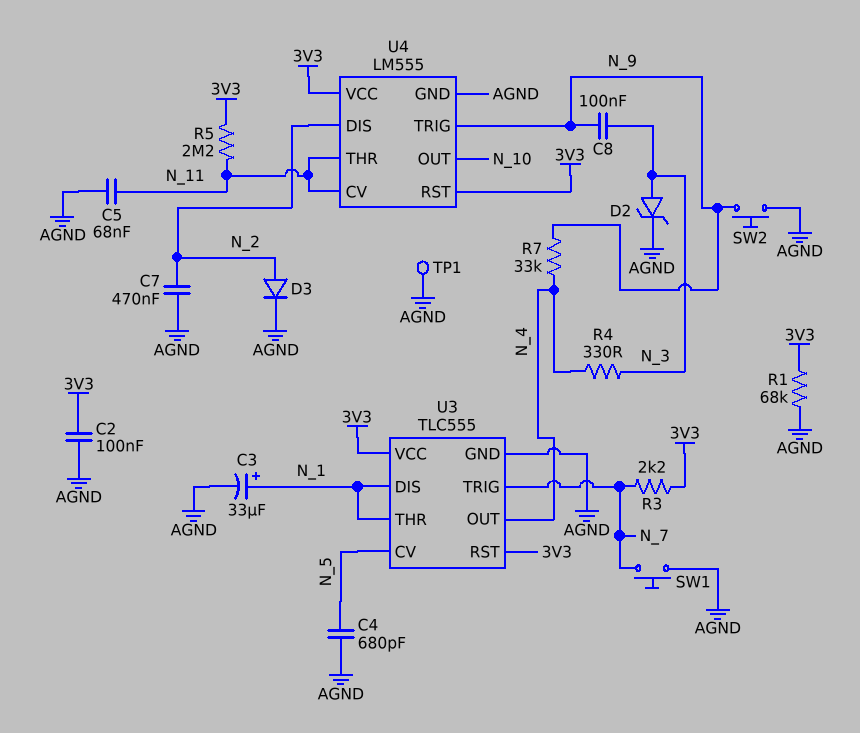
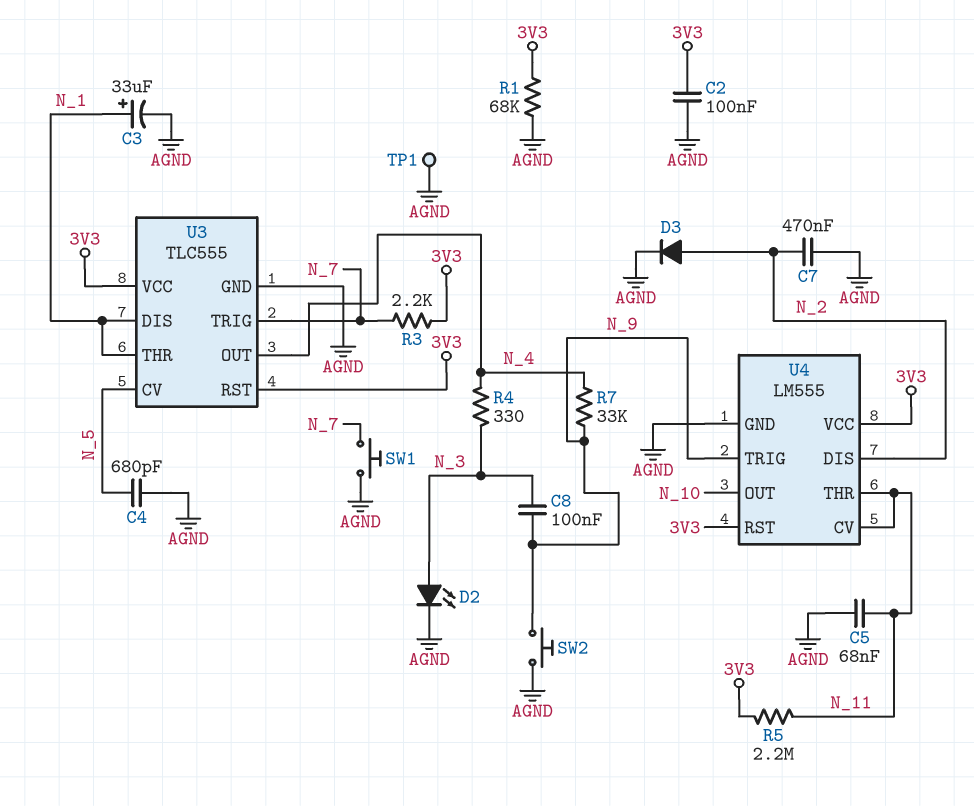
D2: zener (A N_3, K AGND) -> LED (A N_3, K AGND)

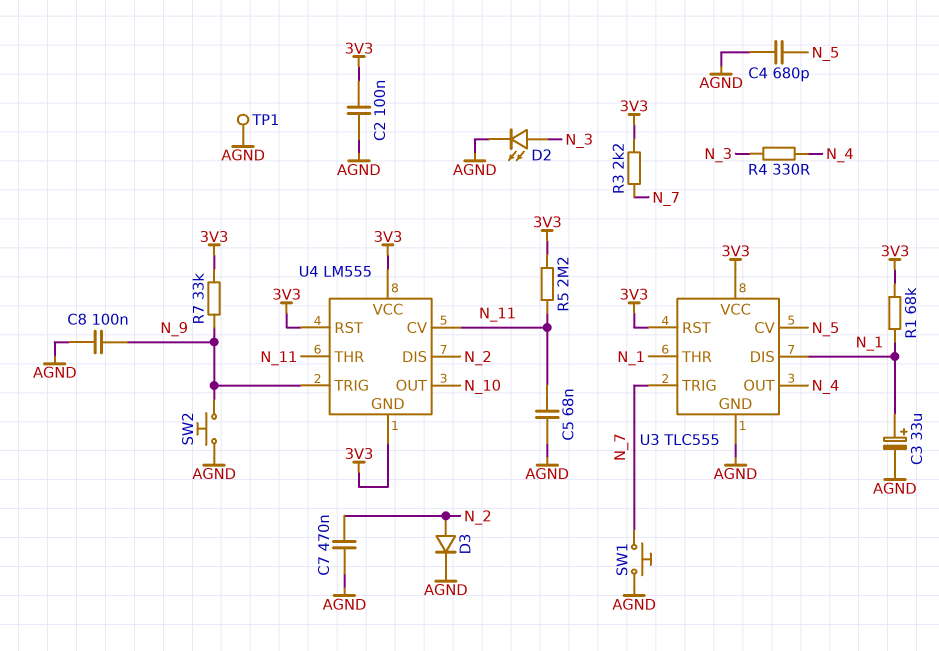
C8: 100nF (N_3, N_9) -> 100nF (AGND, N_9)
R1: 68k (3V3, AGND) -> 68k (3V3, N_1)
R7: 33k (N_4, N_9) -> 33k (3V3, N_9)
U4 pin GND: AGND -> 3V3

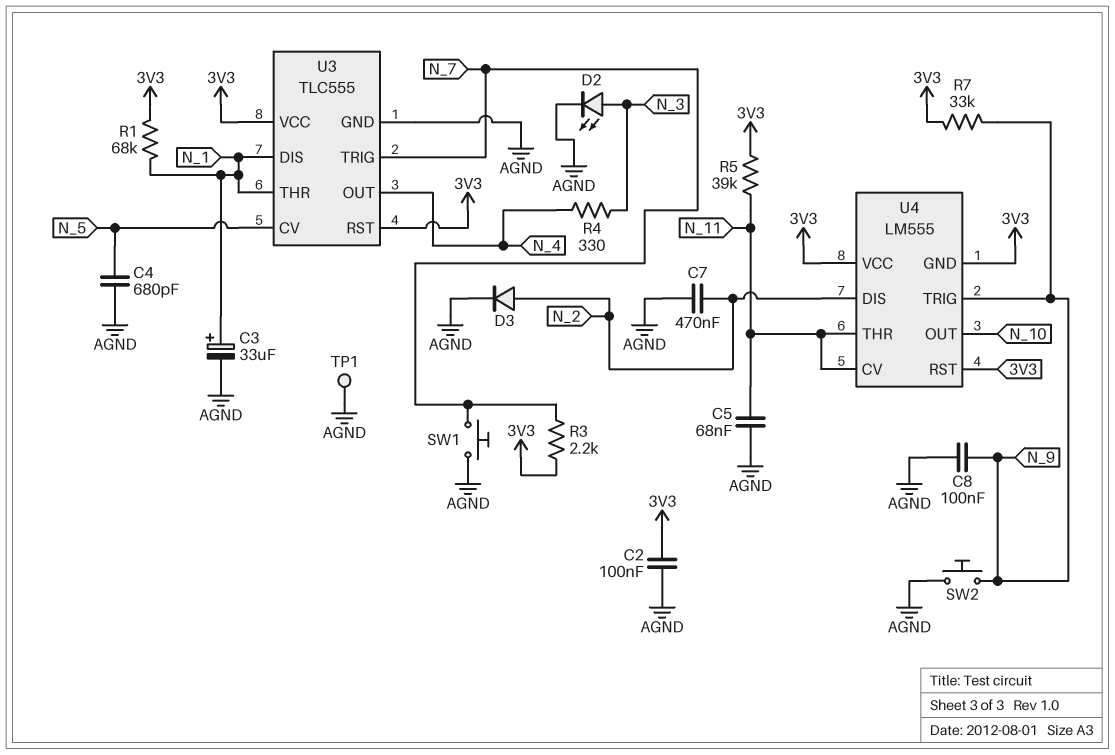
R5: 2.2M (3V3, N_11) -> 39k (3V3, N_11)

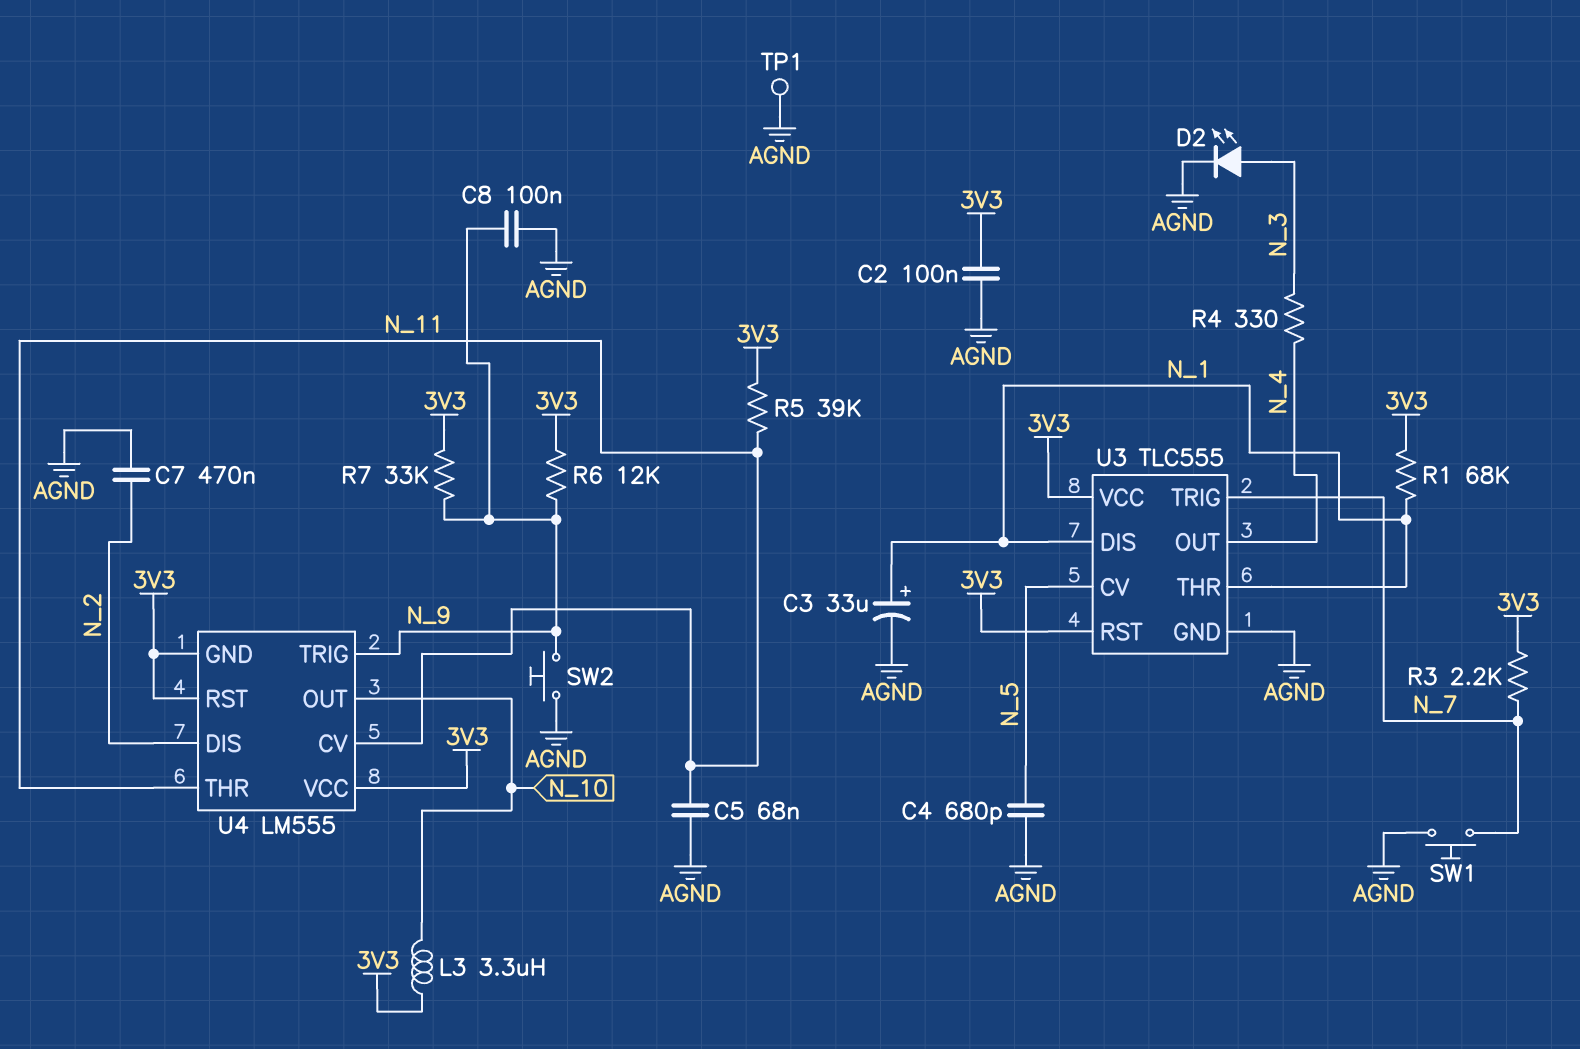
D3: diode (A N_2, K AGND) -> none
L3: none -> 3.3uH (3V3, N_10)
R6: none -> 12k (3V3, N_9)

